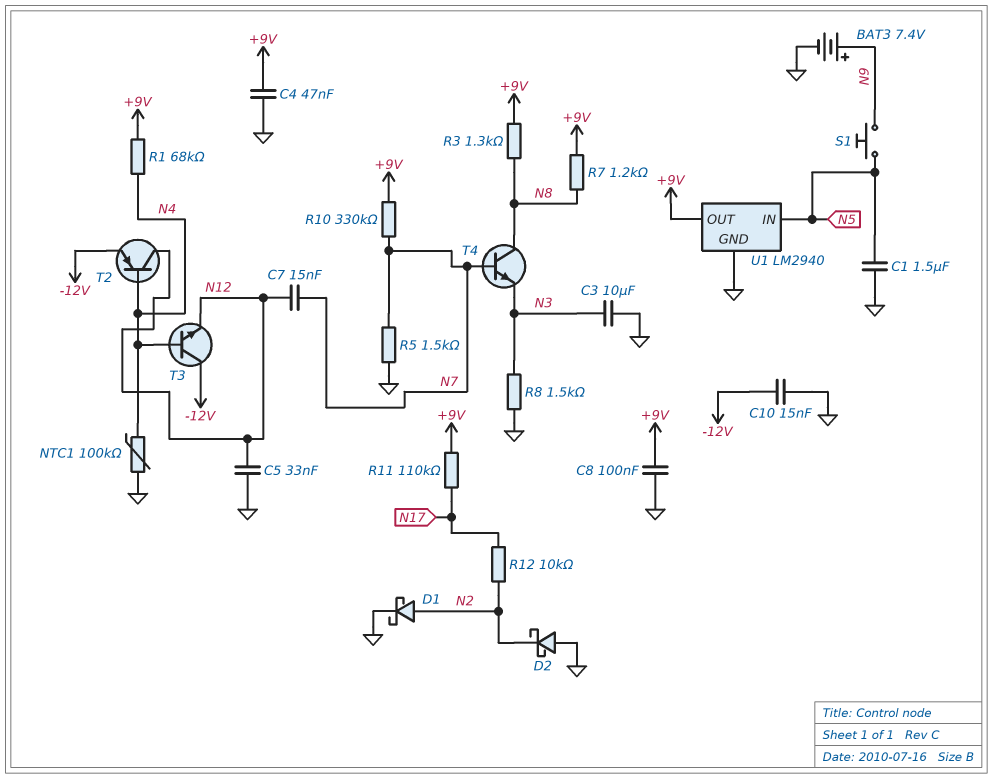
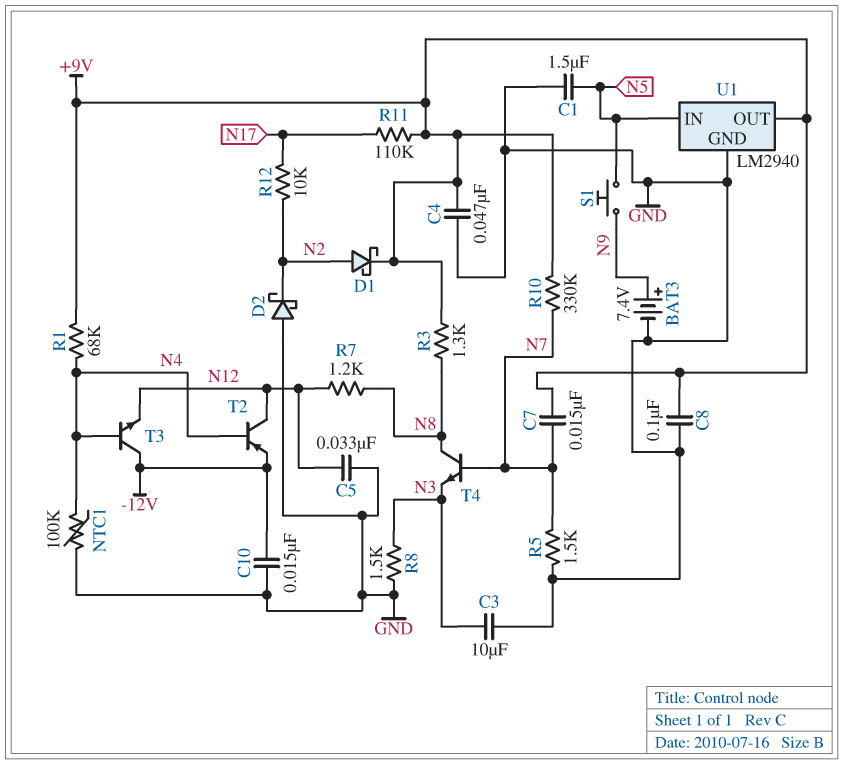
C7: 15nF (N7, N12) -> 15nF (+9V, N7)
D1: schottky (A N2, K GND) -> schottky (A N2, K +9V)
R7: 1.2k (+9V, N8) -> 1.2k (N8, N12)

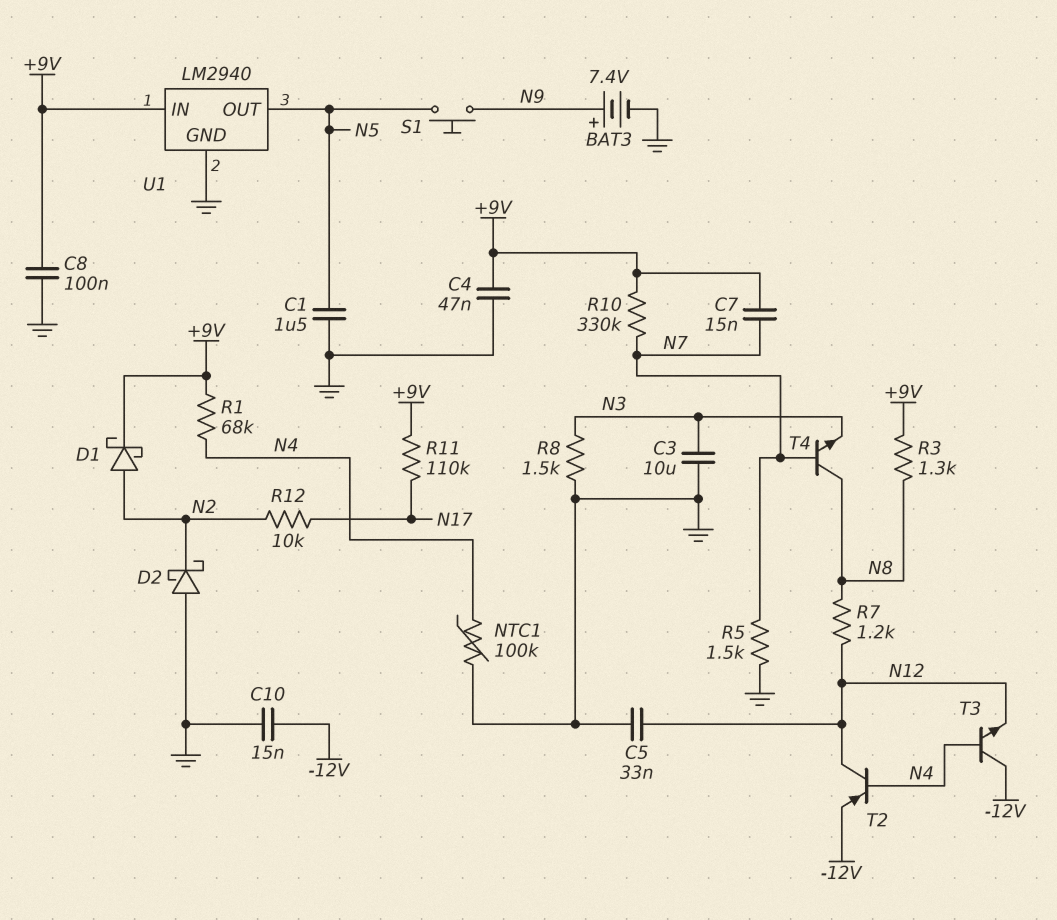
U1 pin IN: N5 -> +9V
U1 pin OUT: +9V -> N5

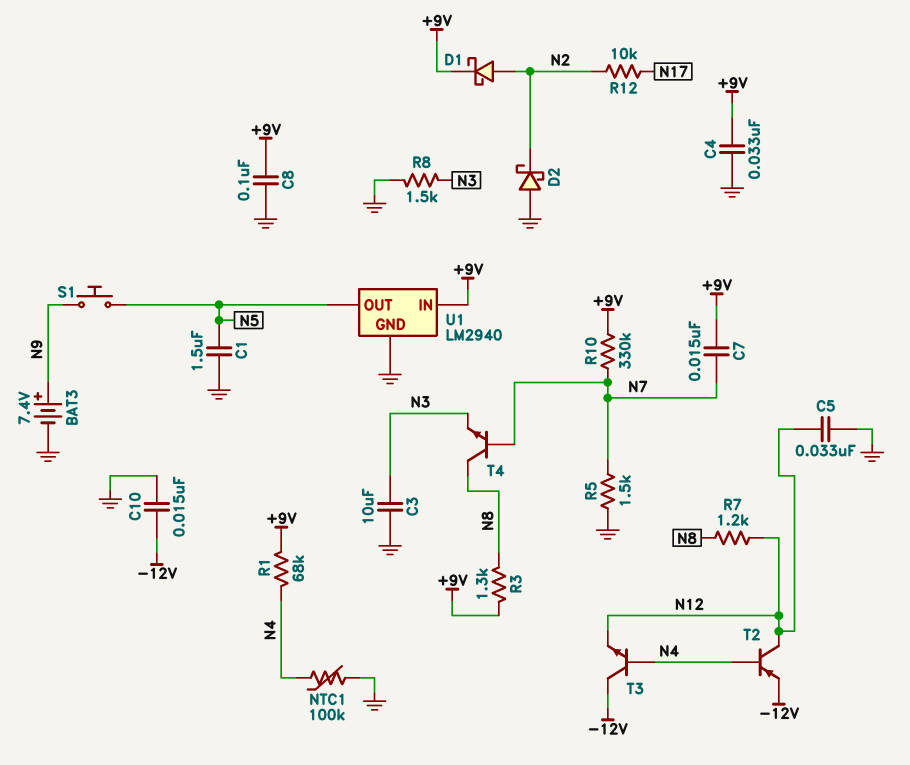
C4: 47nF (+9V, GND) -> 33nF (+9V, GND)
R11: 110k (+9V, N17) -> none

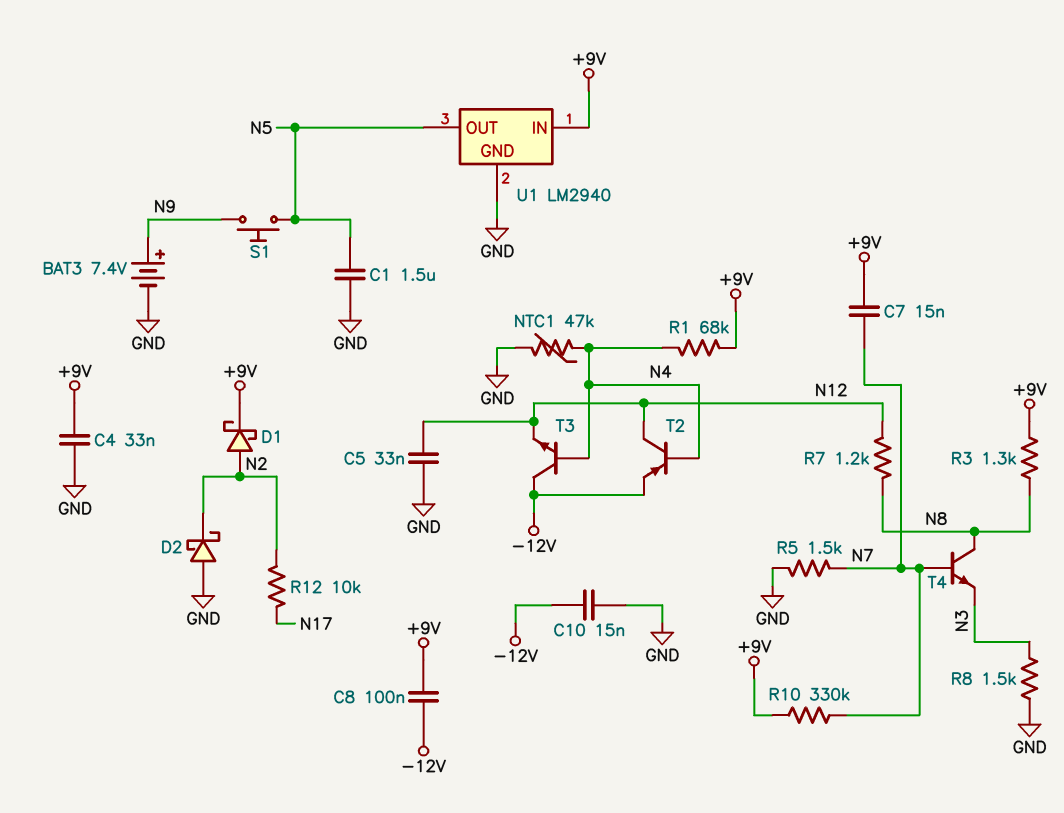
C3: 10uF (GND, N3) -> none
C8: 100nF (+9V, GND) -> 100nF (+9V, -12V)
NTC1: 100k (GND, N4) -> 47k (GND, N4)

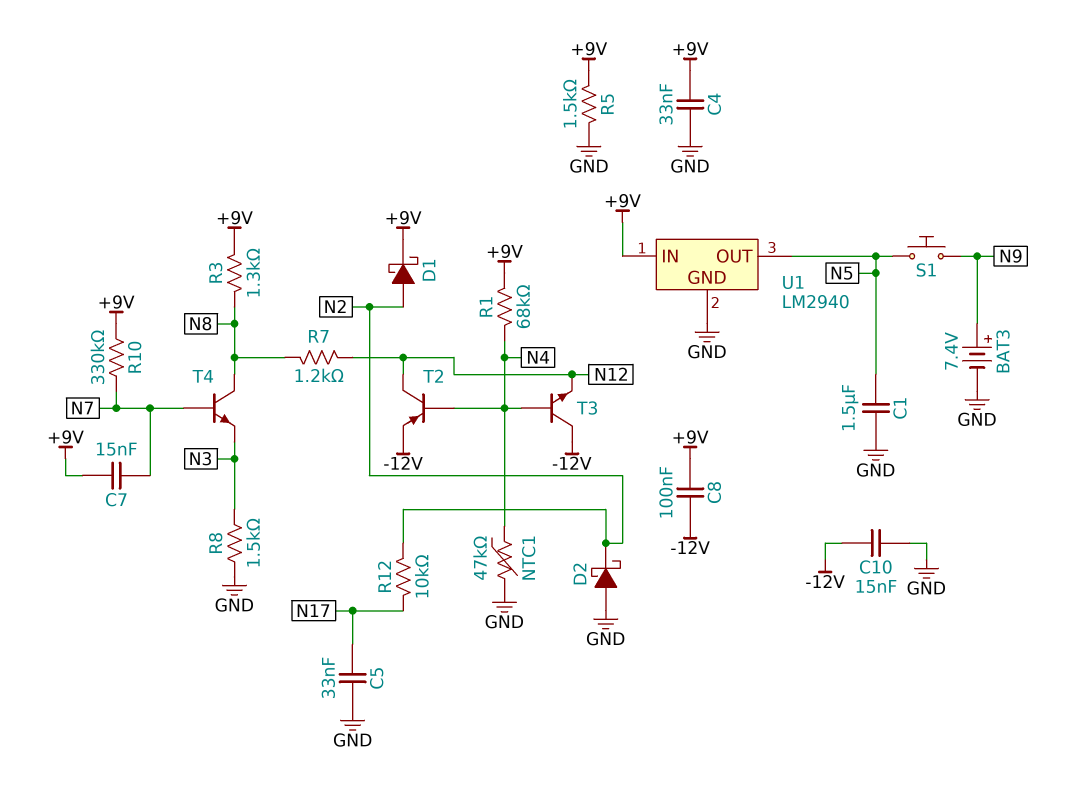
C5: 33nF (GND, N12) -> 33nF (GND, N17)
R5: 1.5k (GND, N7) -> 1.5k (+9V, GND)

